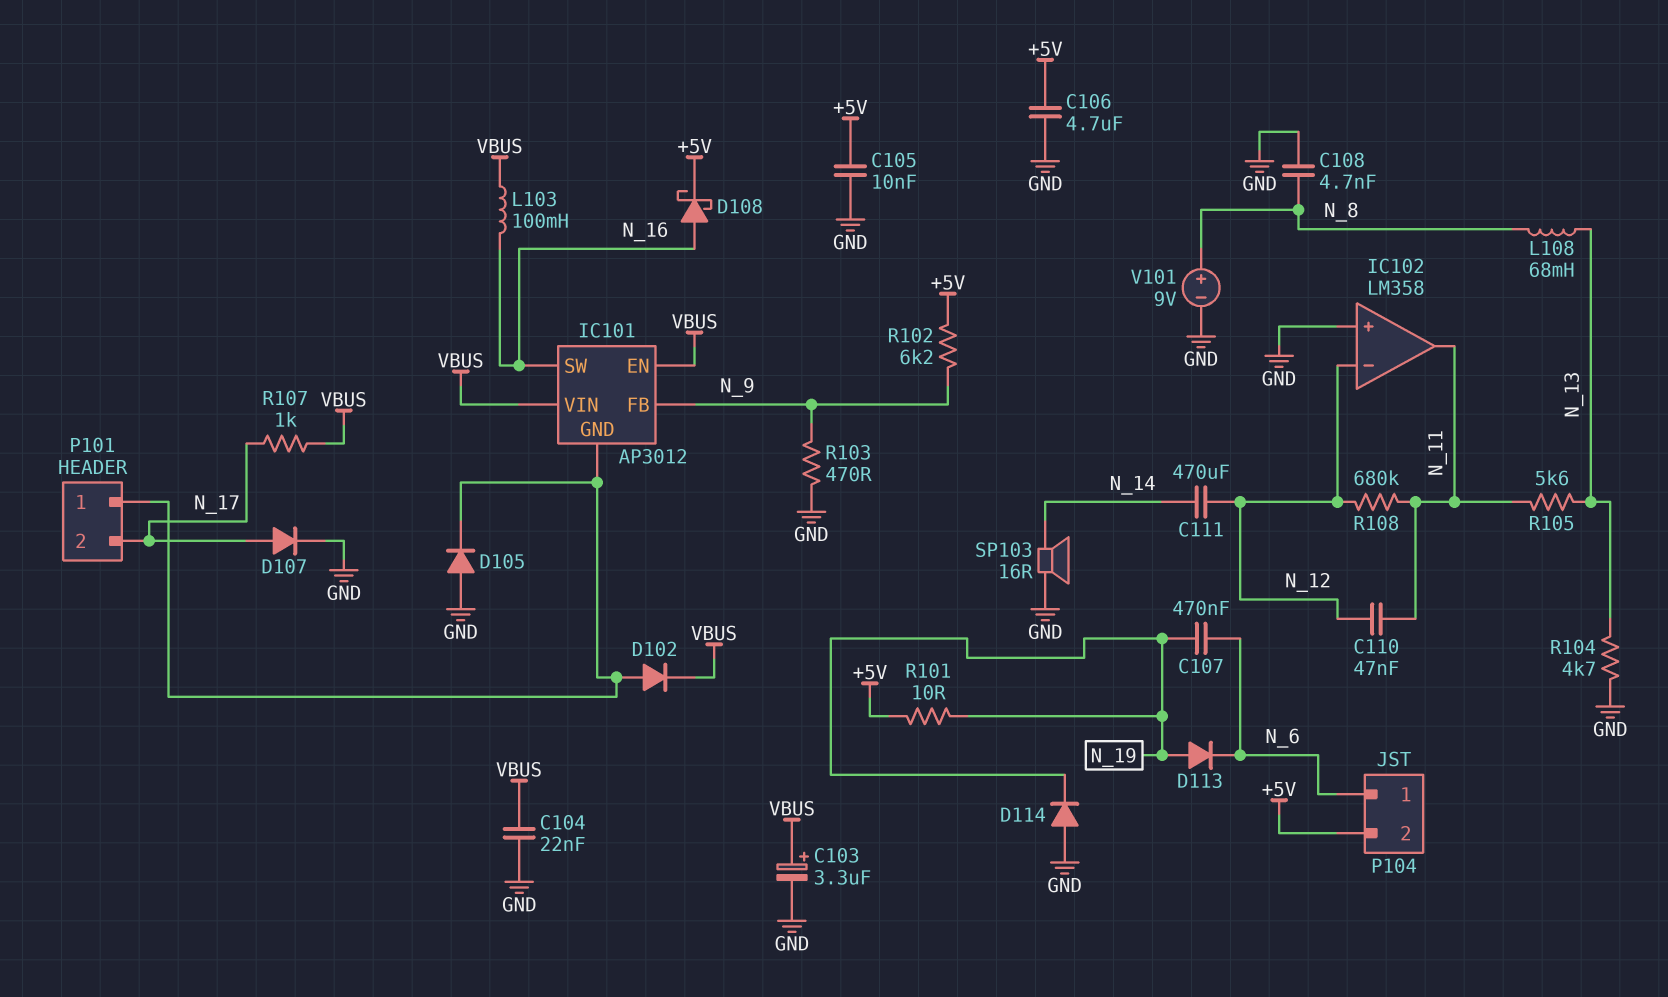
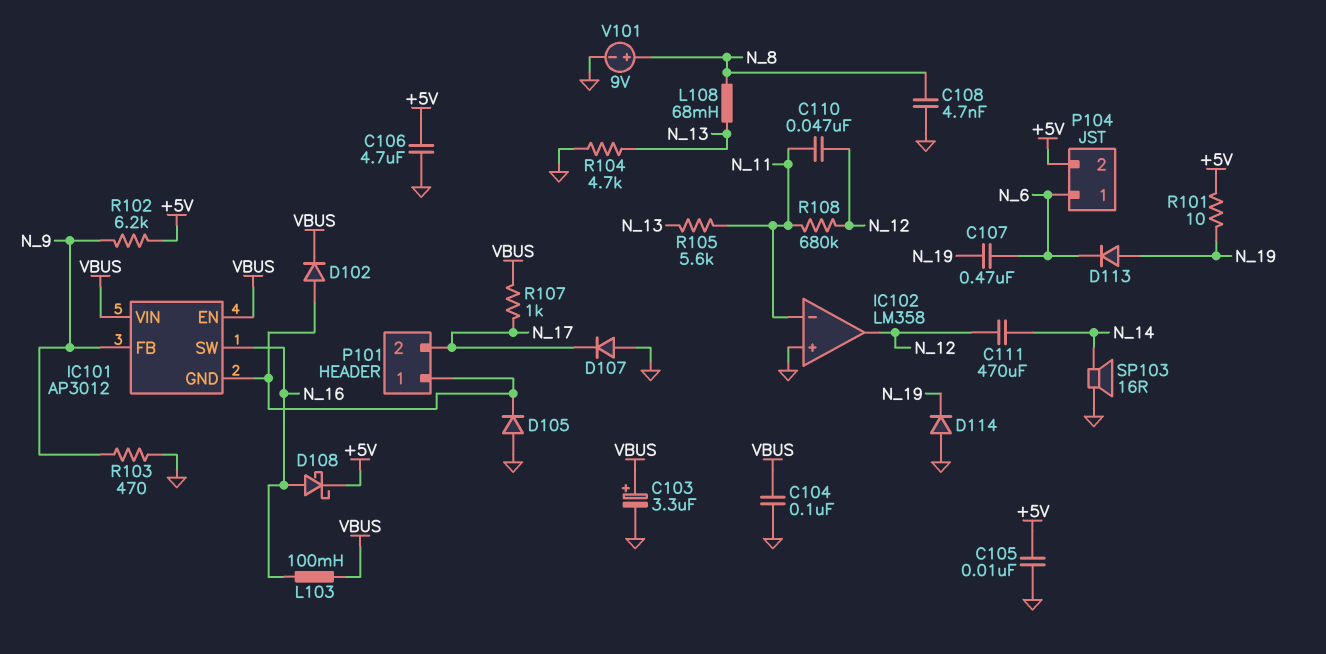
C104: 22nF (GND, VBUS) -> 100nF (GND, VBUS)
D107: diode (A N_17, K GND) -> diode (A GND, K N_17)
IC102 pin in-: N_12 -> N_11
IC102 pin out: N_11 -> N_12

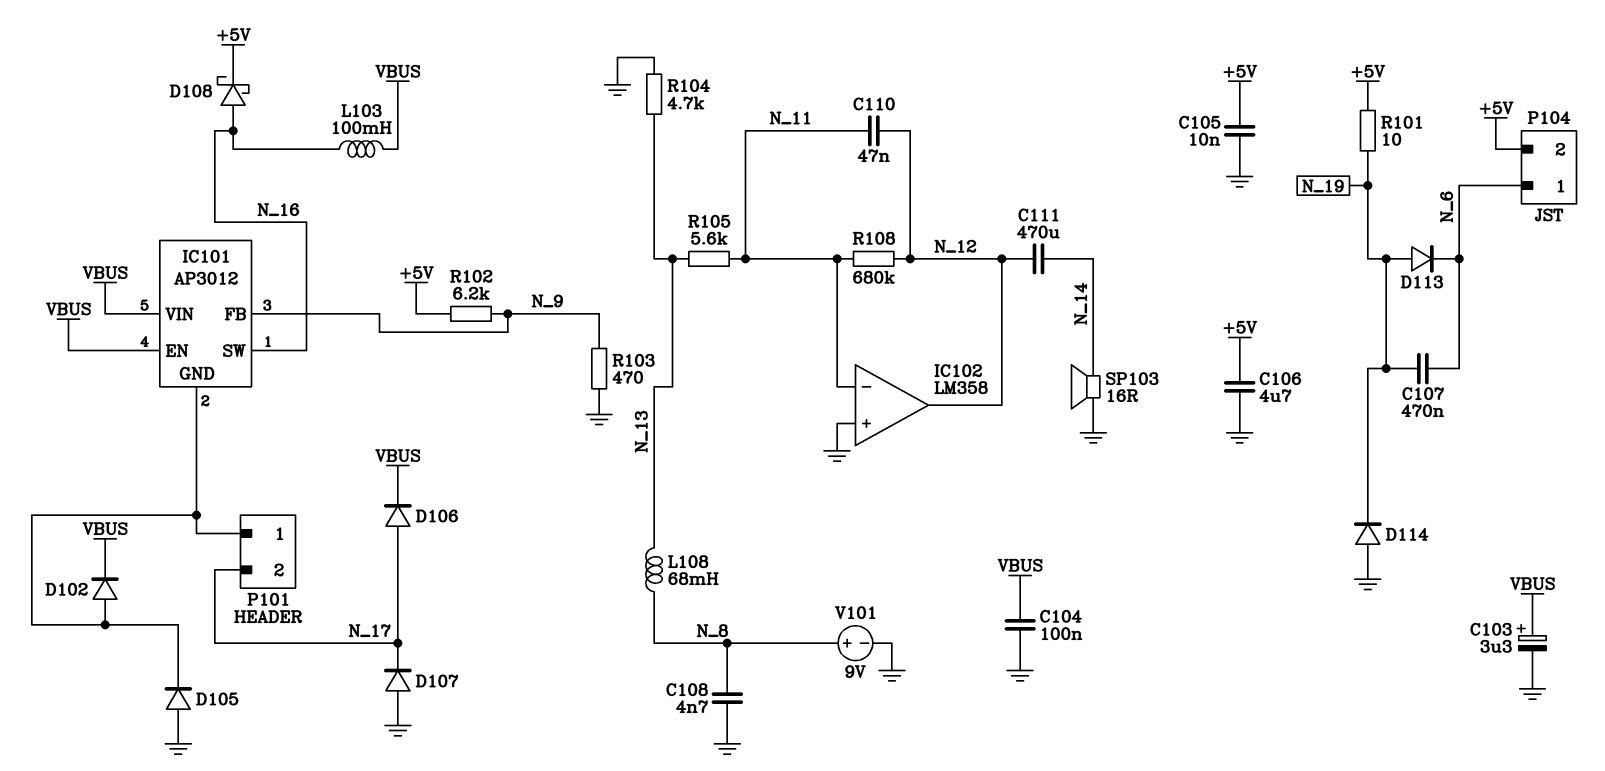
D106: none -> diode (A N_17, K VBUS)
R107: 1k (N_17, VBUS) -> none

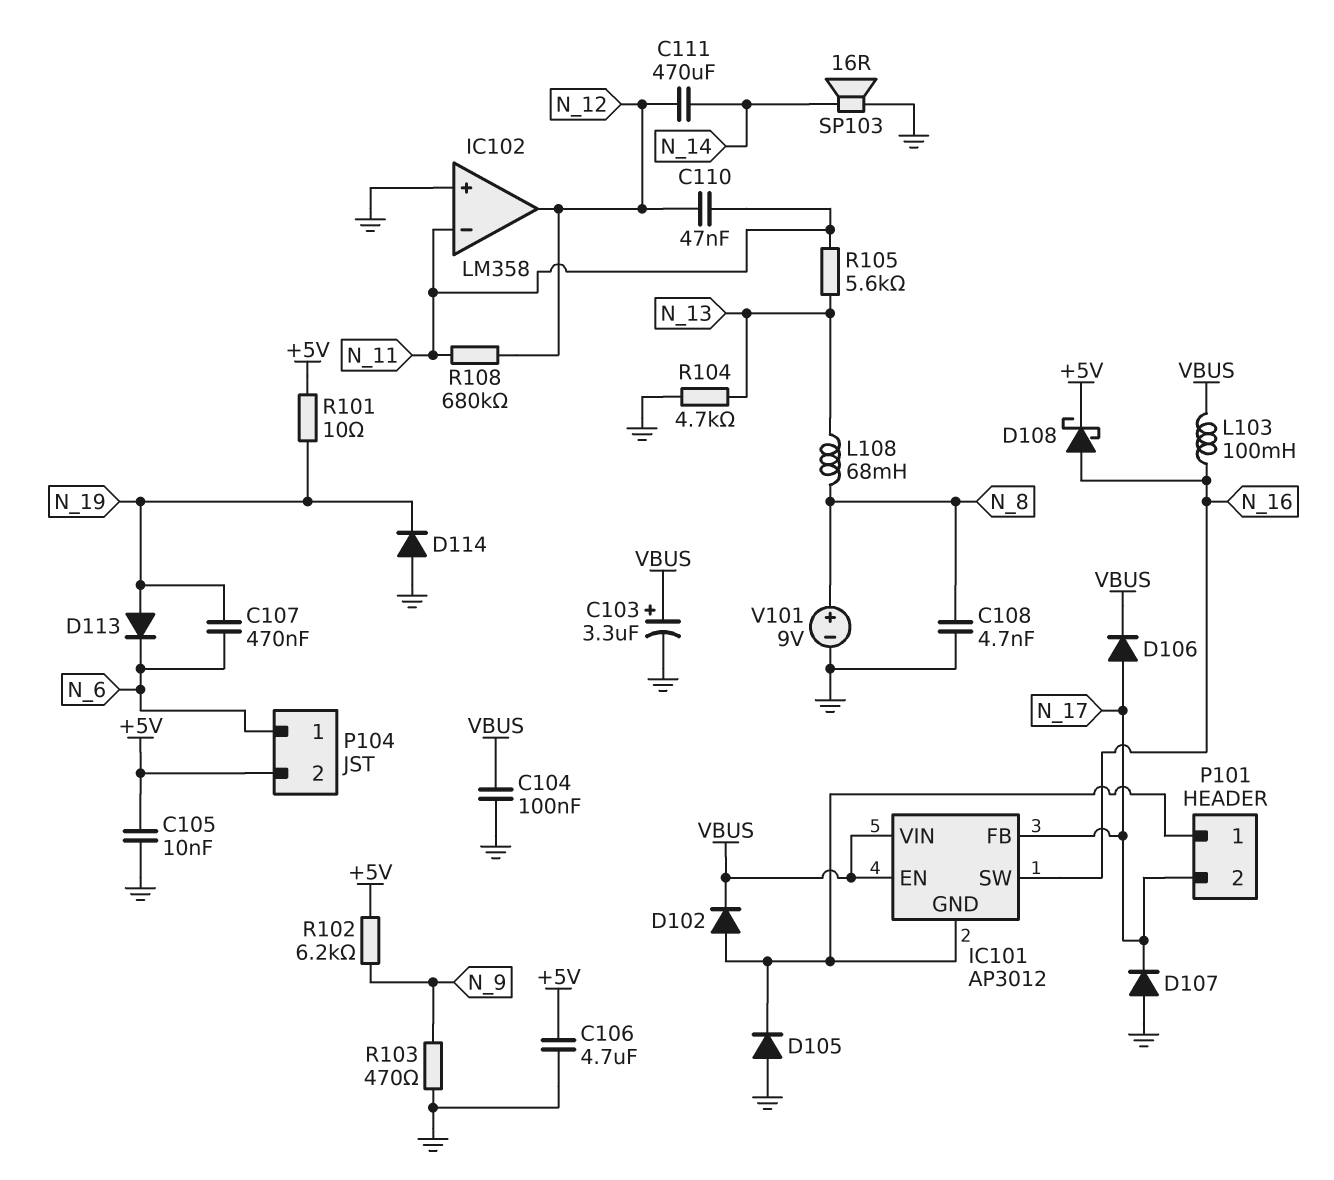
IC101 pin FB: N_9 -> N_17

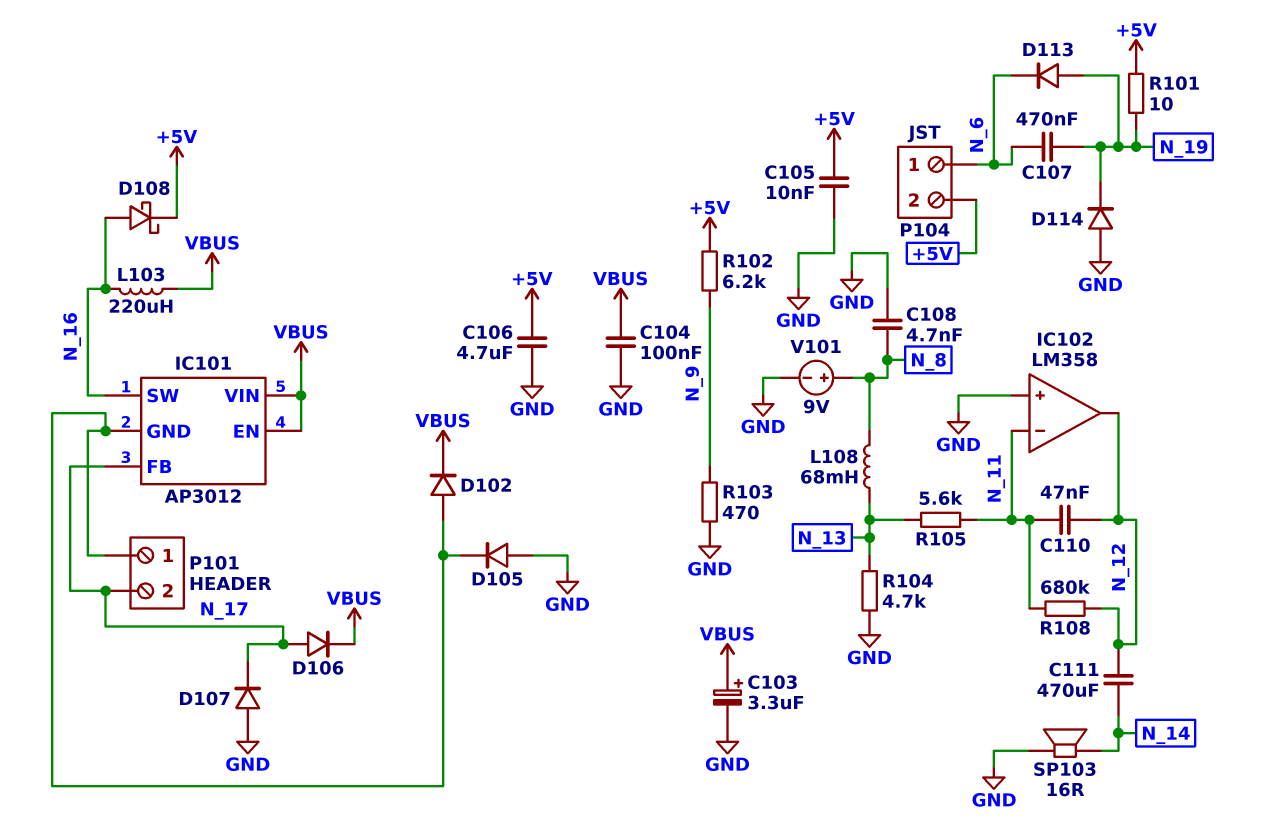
L103: 100mH (N_16, VBUS) -> 220uH (N_16, VBUS)

